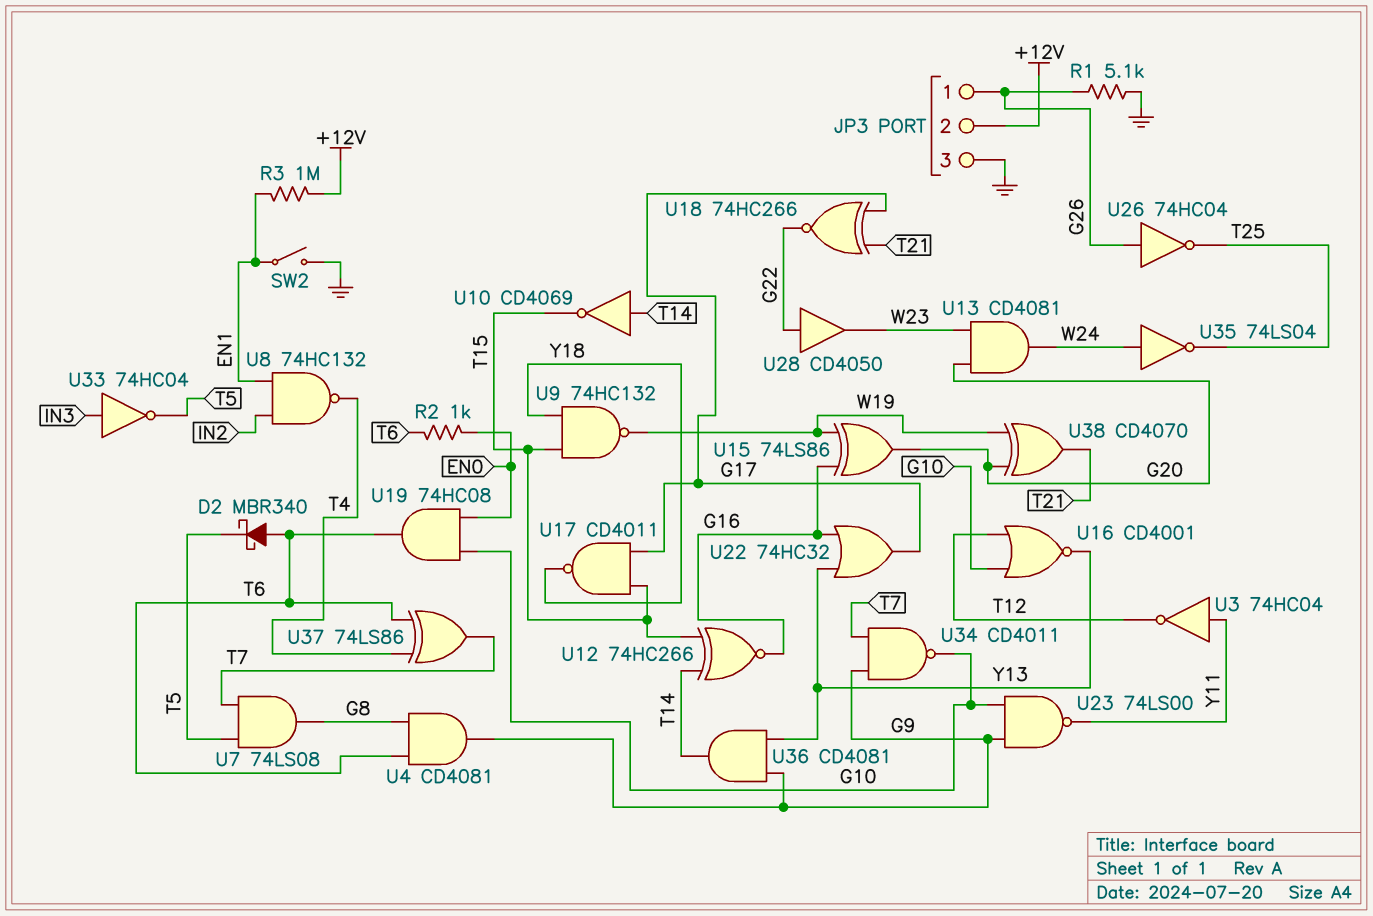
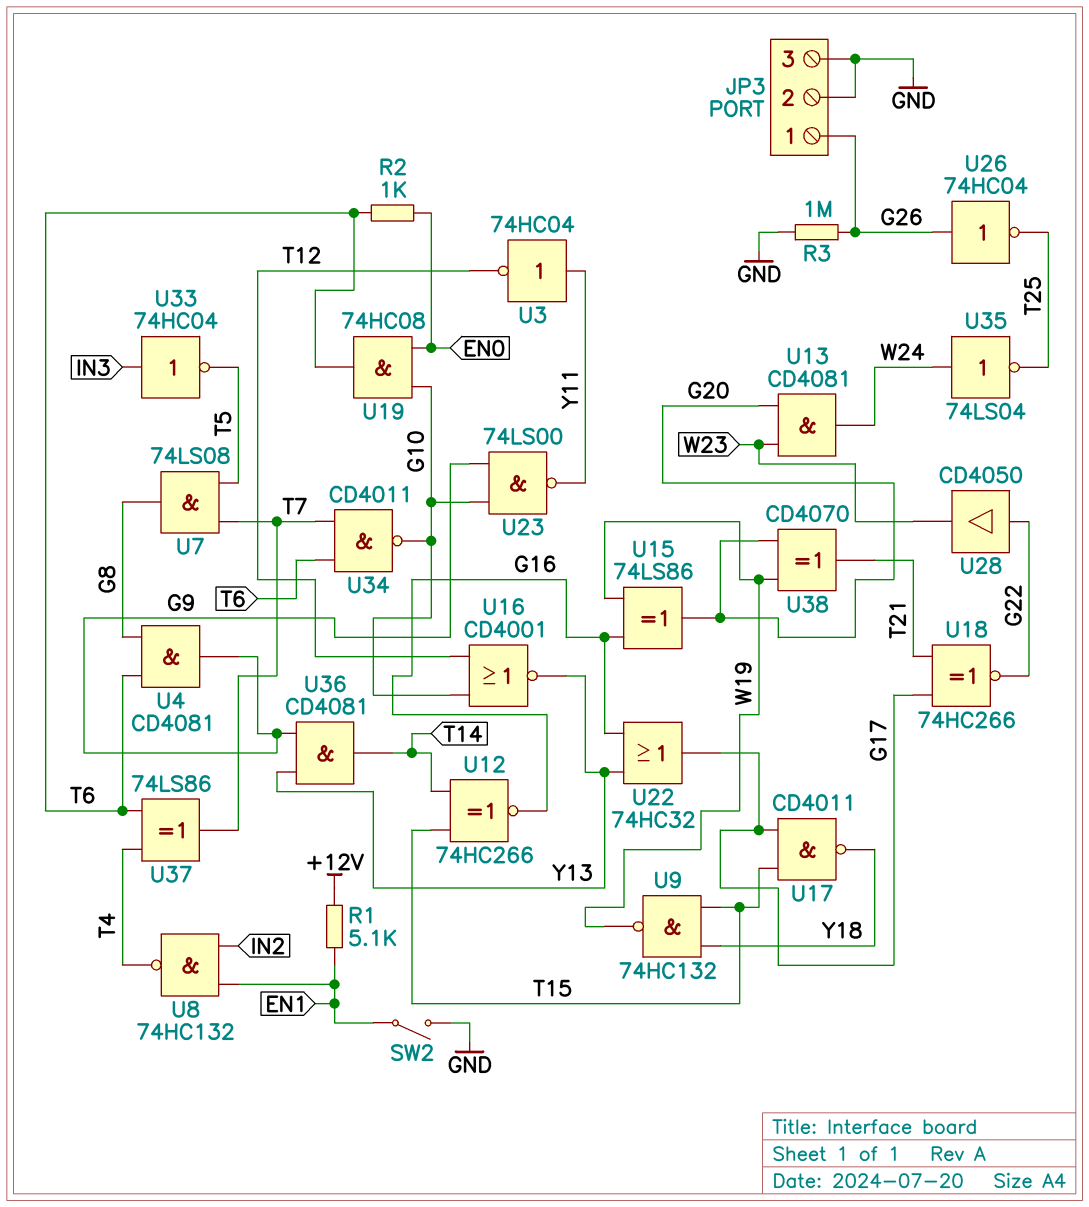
D2: schottky MBR340 (A T6, K T5) -> none
JP3 pin 2: +12V -> GND
R1: 5.1k (G26, GND) -> 5.1k (+12V, EN1)
R3: 1M (+12V, EN1) -> 1M (G26, GND)
U10: NOT CD4069 (in T14, out T15) -> none
U34: NAND CD4011 (in G9, in T7, out G10) -> NAND CD4011 (in T6, in T7, out G10)

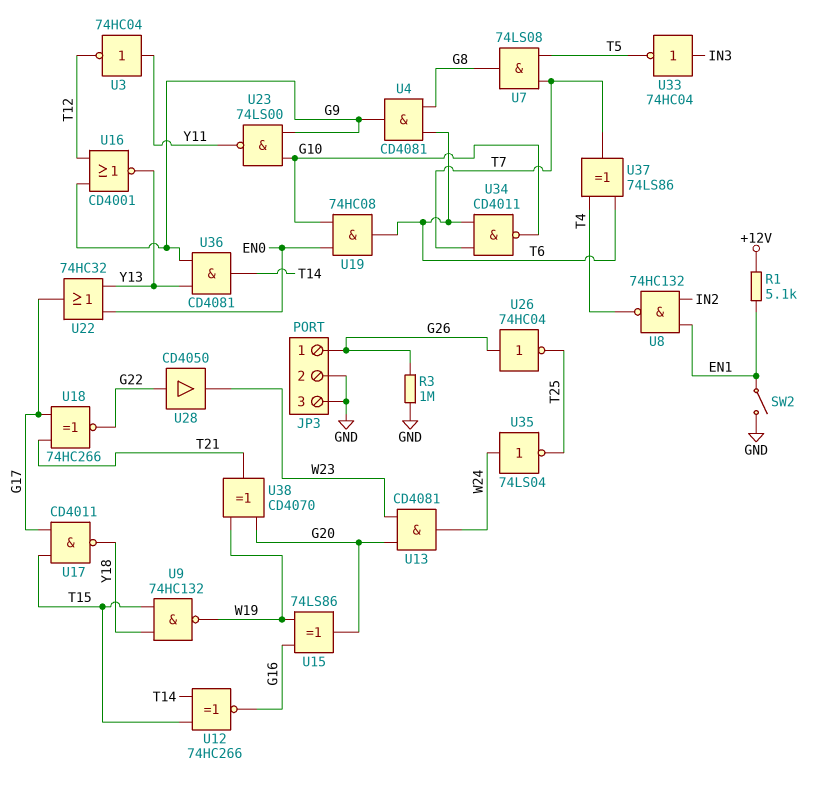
R2: 1k (EN0, T6) -> none
U16: NOR CD4001 (in G10, in T12, out Y13) -> NOR CD4001 (in G9, in T12, out Y13)
U22: OR 74HC32 (in G16, in Y13, out G17) -> OR 74HC32 (in EN0, in Y13, out G17)

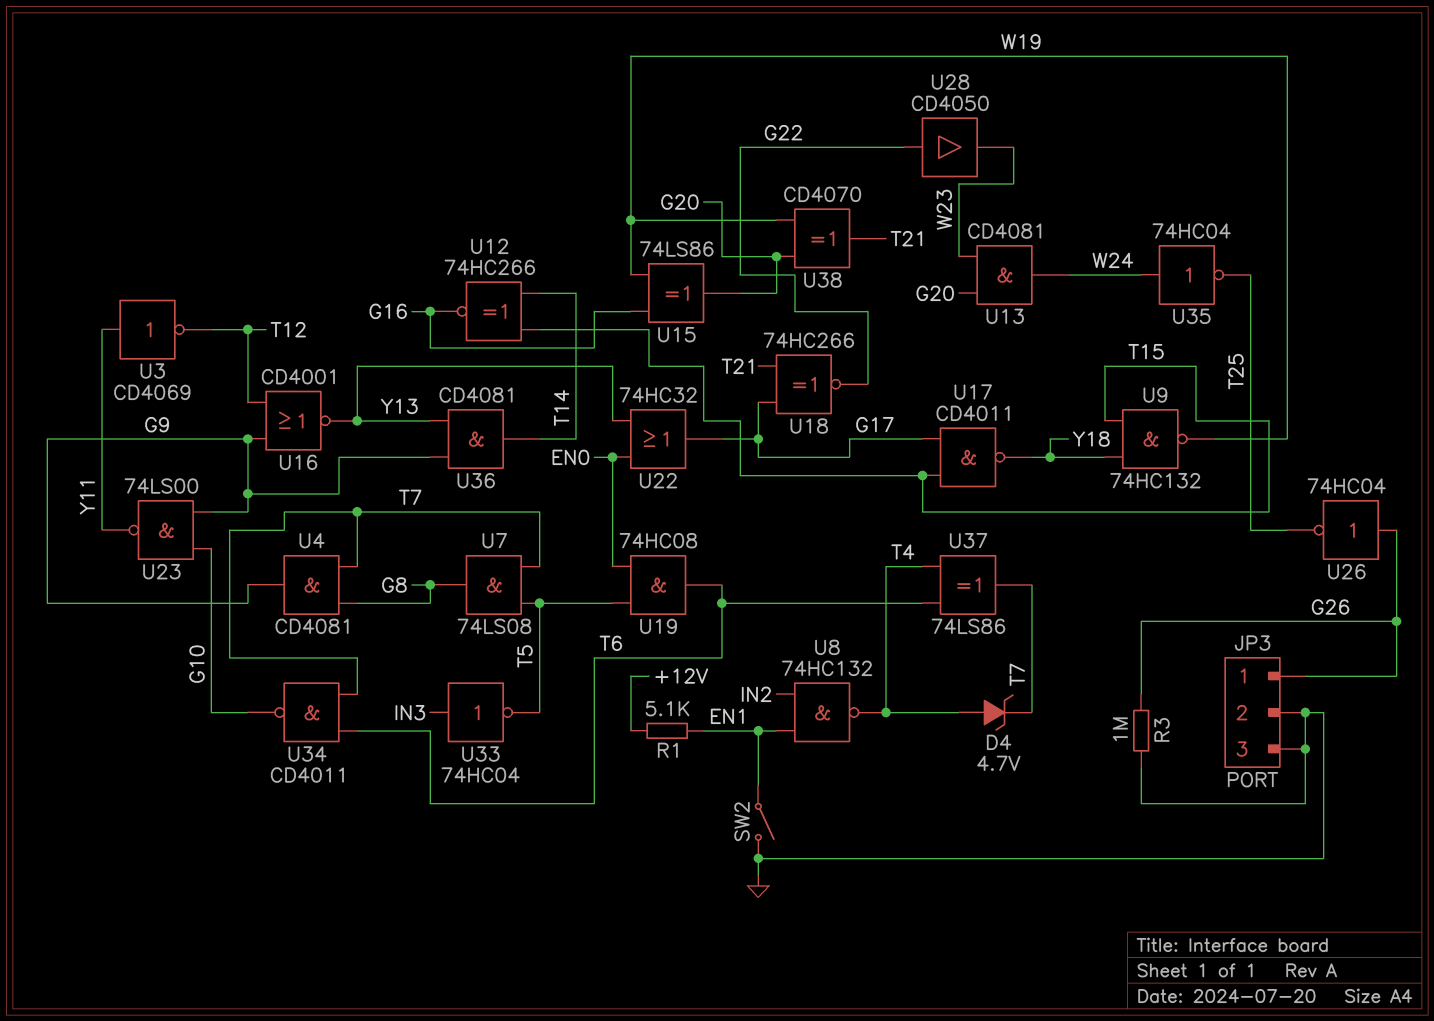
D4: none -> zener 4.7V (A T4, K T7)
U3: NOT 74HC04 (in Y11, out T12) -> NOT CD4069 (in Y11, out T12)
U4: AND CD4081 (in G8, in T6, out G9) -> AND CD4081 (in G8, in T7, out G9)
U19: AND 74HC08 (in EN0, in G10, out T6) -> AND 74HC08 (in EN0, in T5, out T6)
U35: NOT 74LS04 (in W24, out T25) -> NOT 74HC04 (in W24, out T25)

